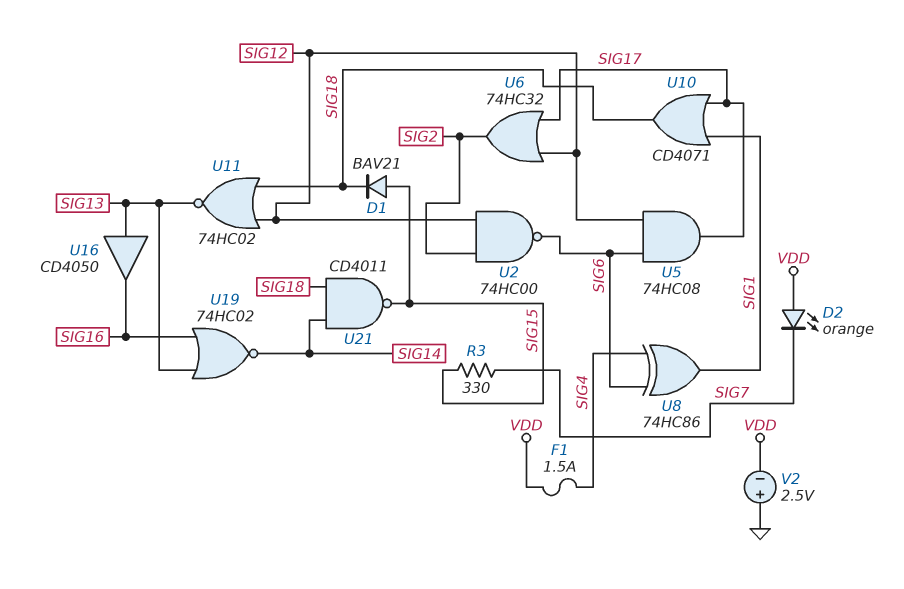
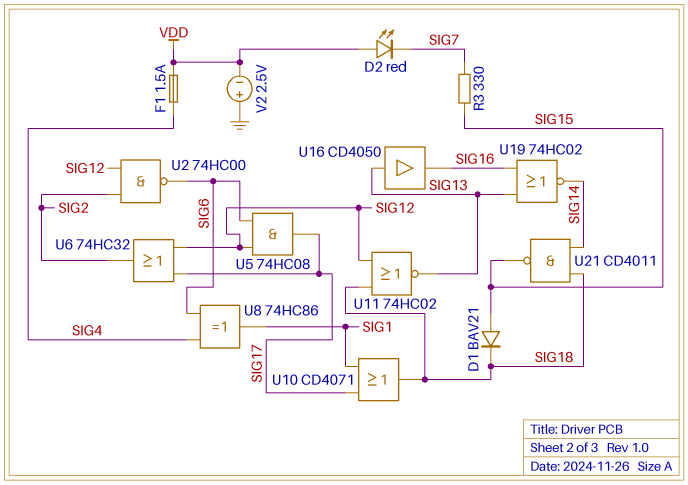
D2: LED orange (A VDD, K SIG7) -> LED red (A VDD, K SIG7)

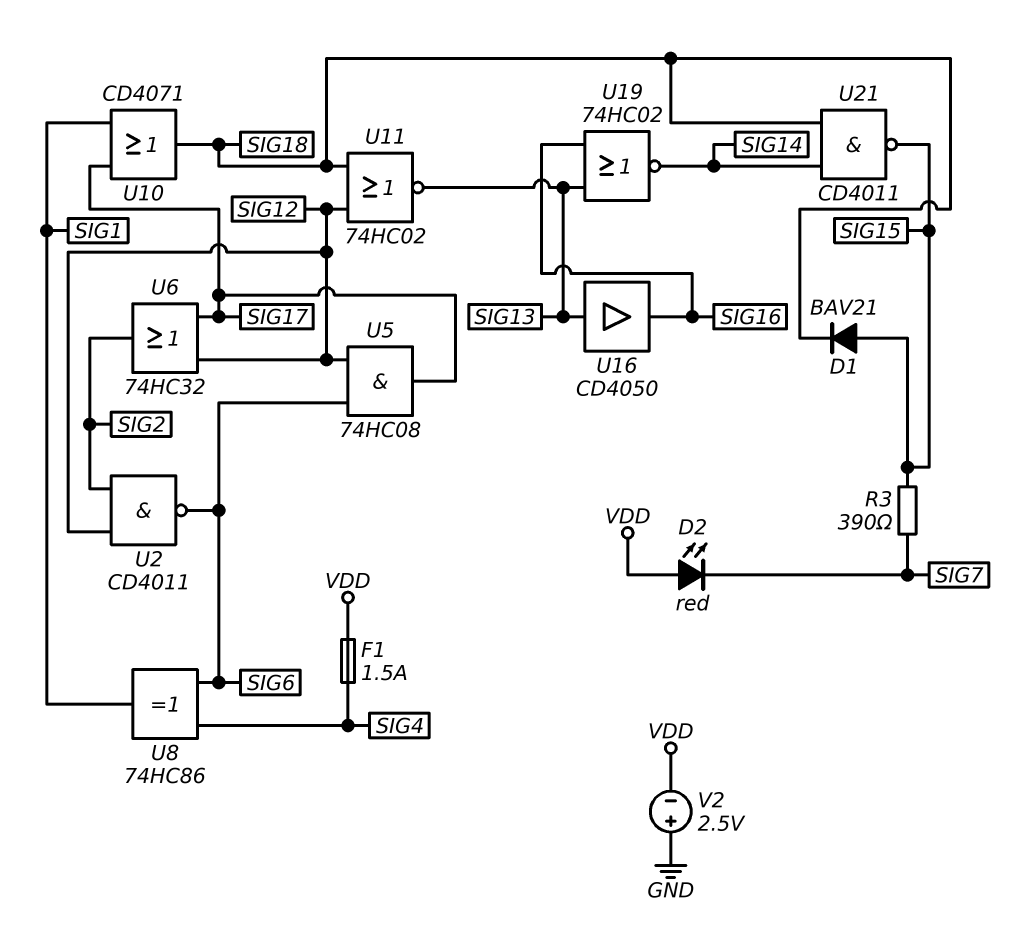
R3: 330 (SIG7, SIG15) -> 390 (SIG7, SIG15)
U2: NAND 74HC00 (in SIG2, in SIG12, out SIG6) -> NAND CD4011 (in SIG2, in SIG12, out SIG6)

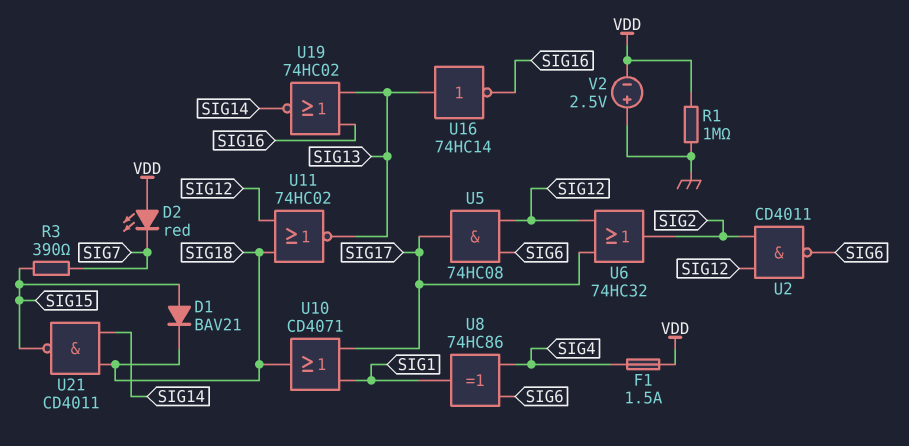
R1: none -> 1M (GND, VDD)
U16: buffer CD4050 (in SIG13, out SIG16) -> NOT 74HC14 (in SIG13, out SIG16)

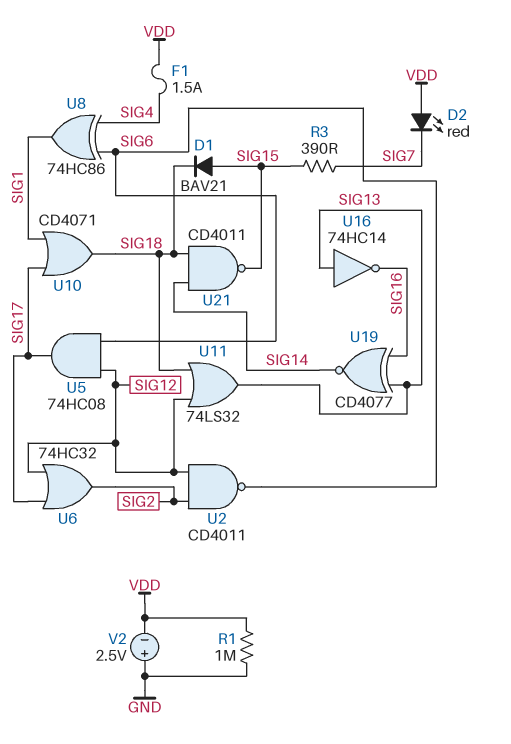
U11: NOR 74HC02 (in SIG12, in SIG18, out SIG13) -> OR 74LS32 (in SIG12, in SIG18, out SIG13)
U19: NOR 74HC02 (in SIG13, in SIG16, out SIG14) -> XNOR CD4077 (in SIG13, in SIG16, out SIG14)

